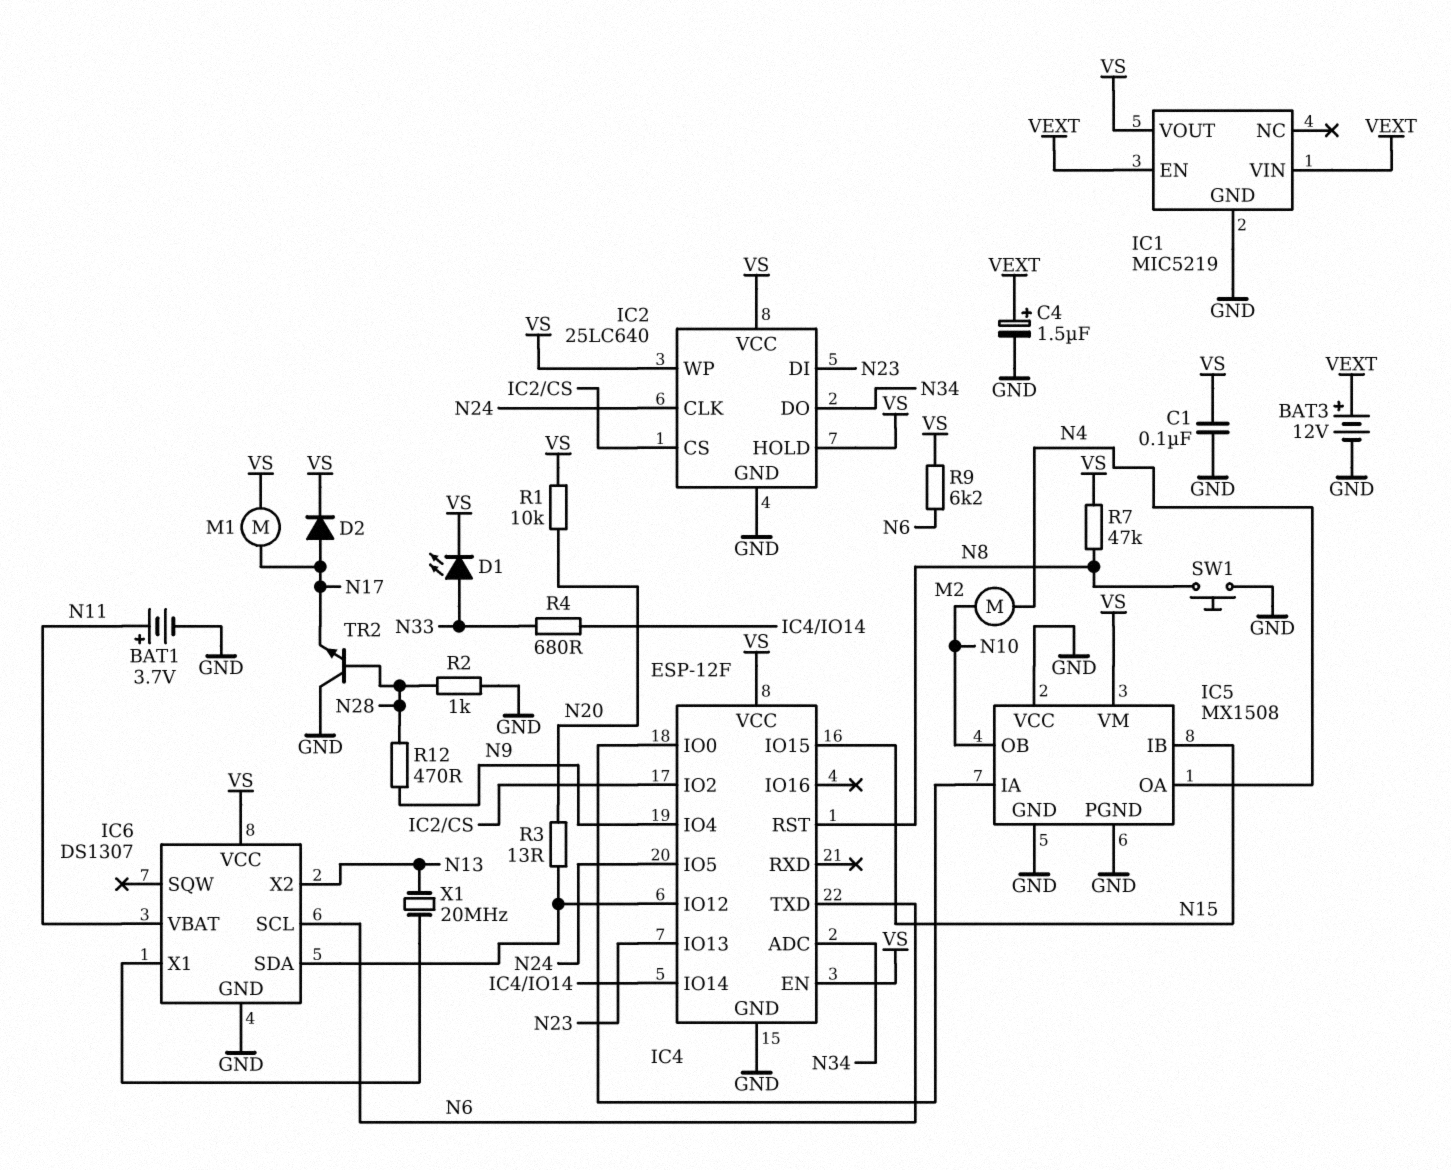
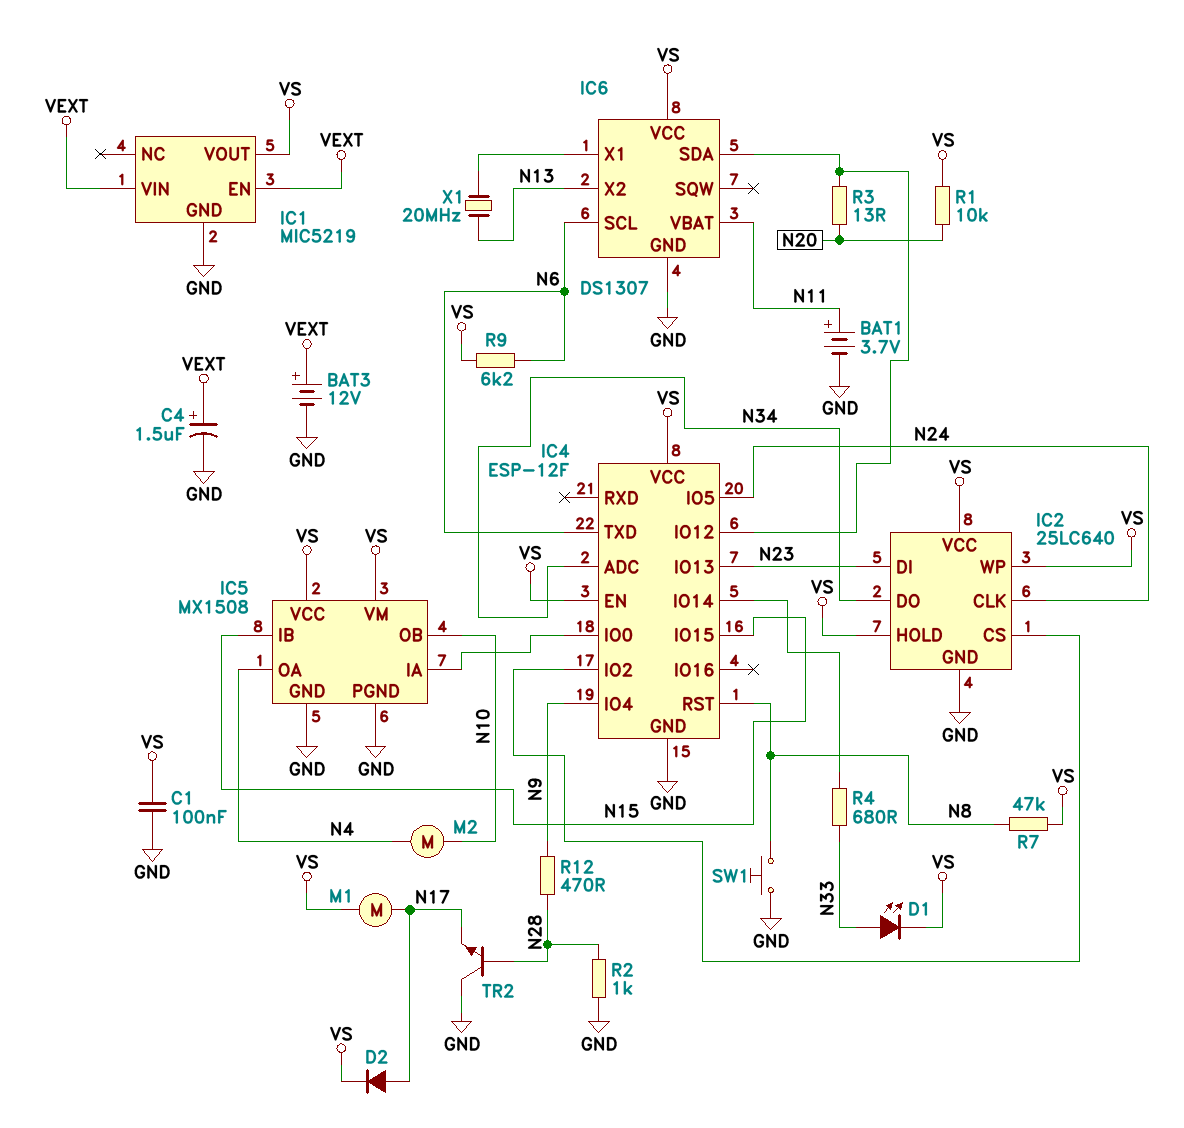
IC5 pin VCC: GND -> VS

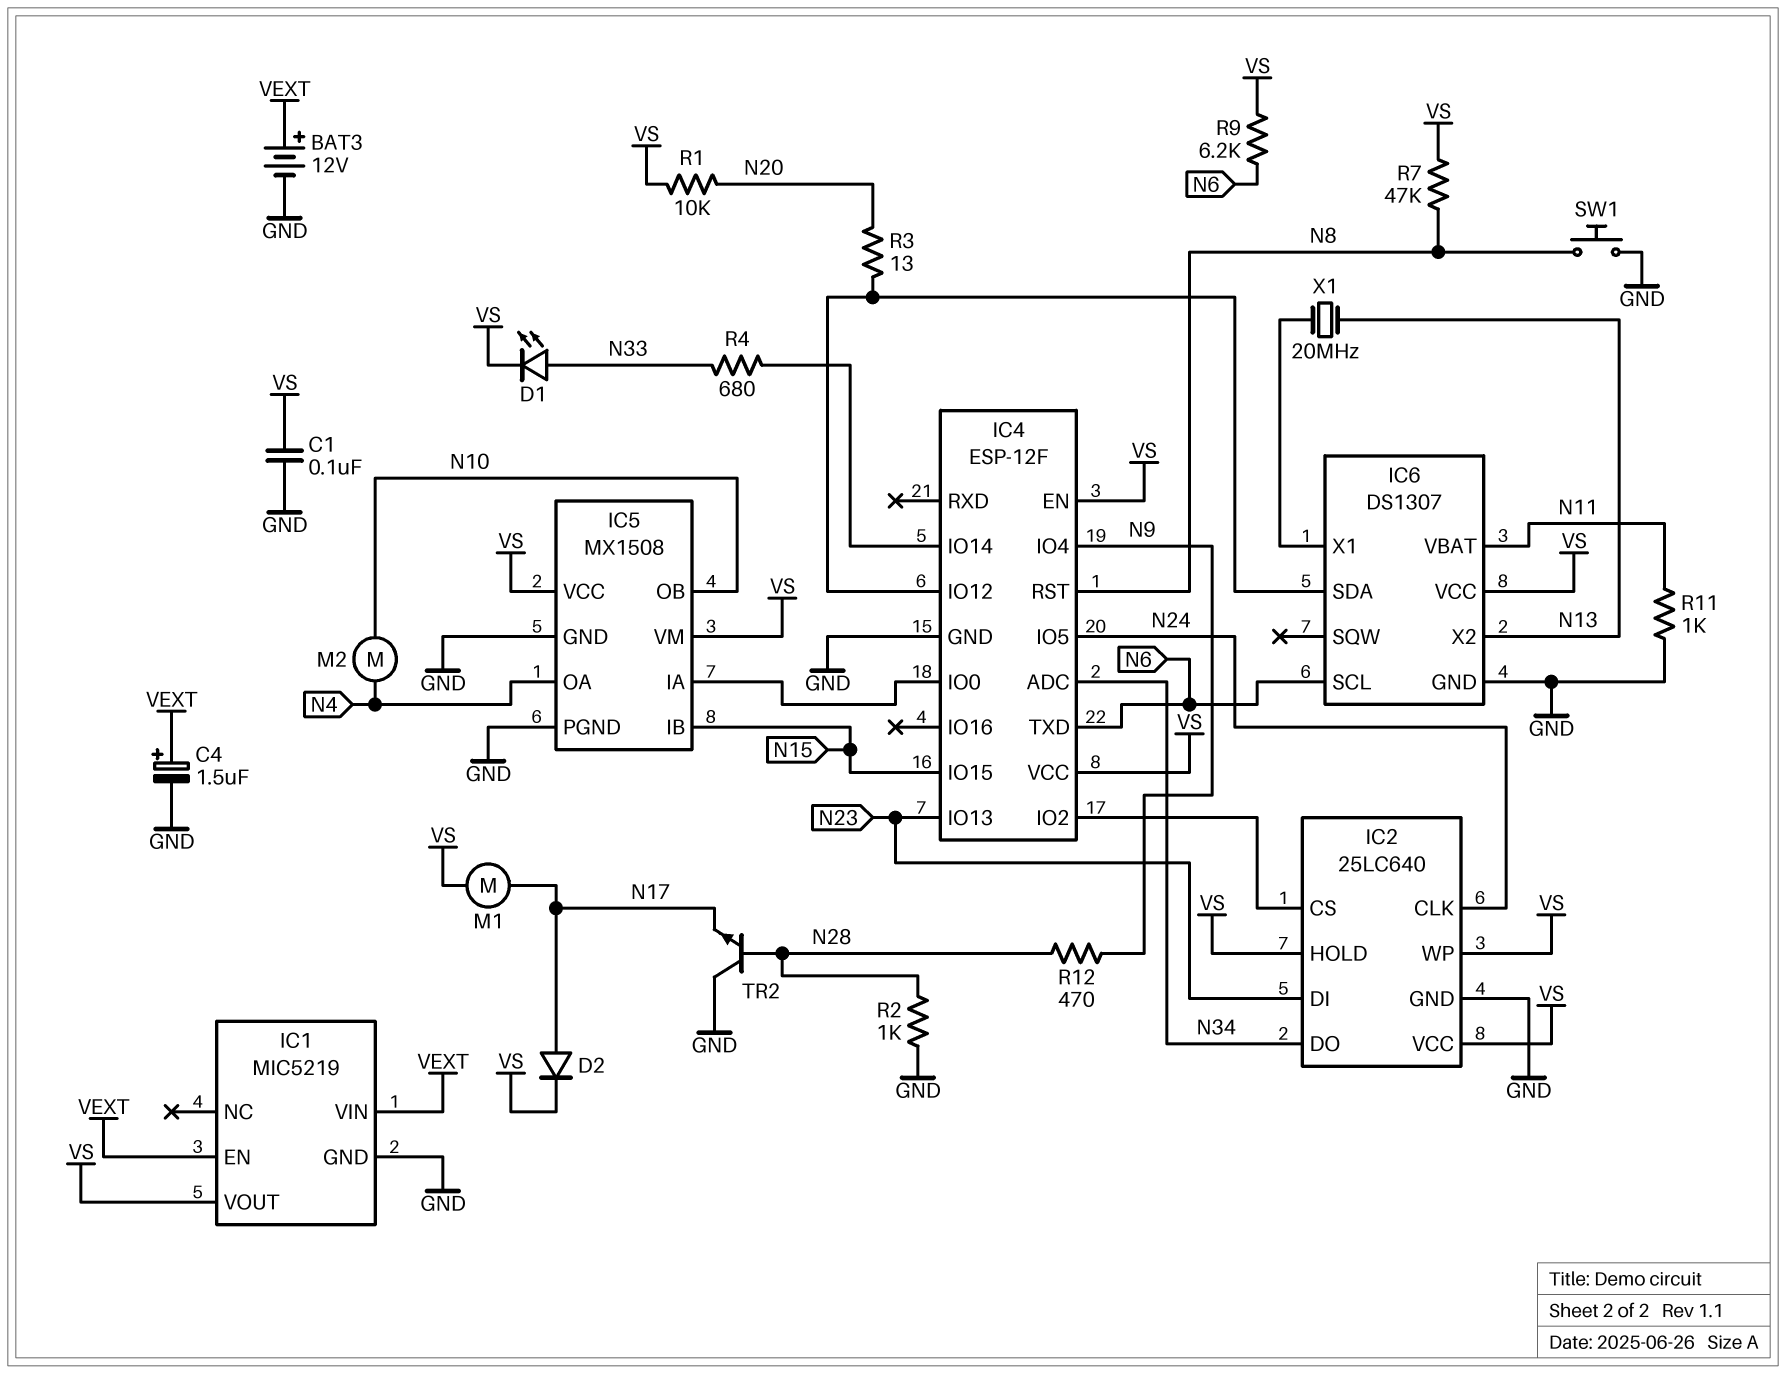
BAT1: 3.7V (plus N11, minus GND) -> none
R11: none -> 1k (GND, N11)

